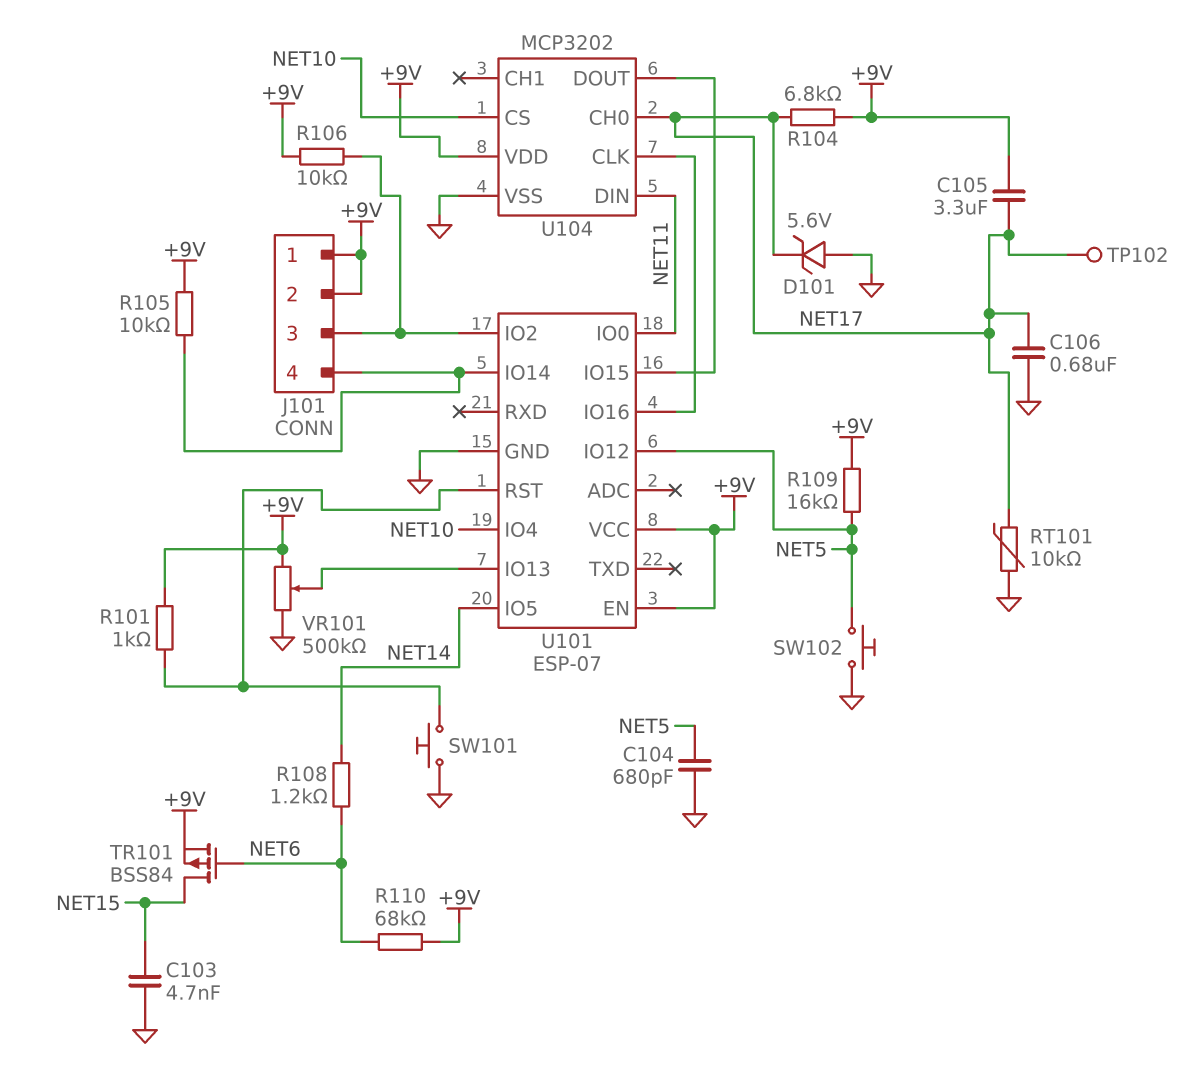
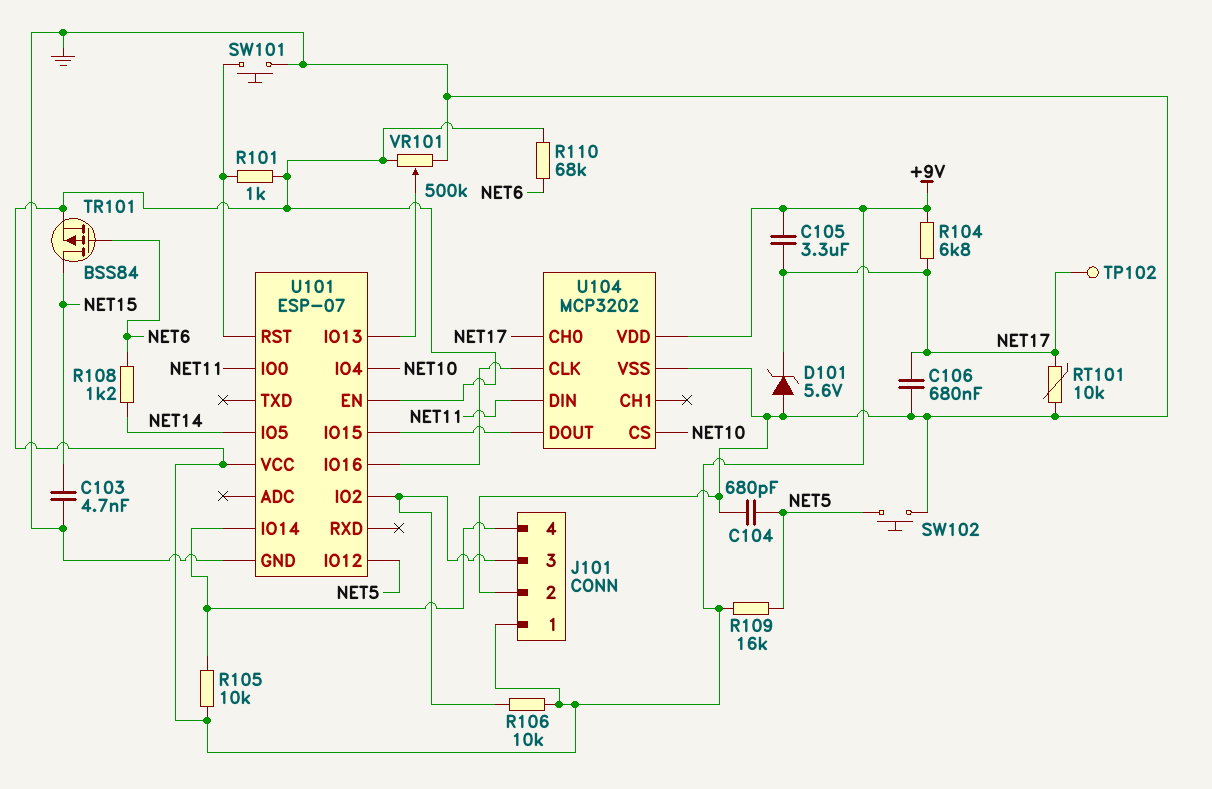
J101 pin 2: +9V -> GND

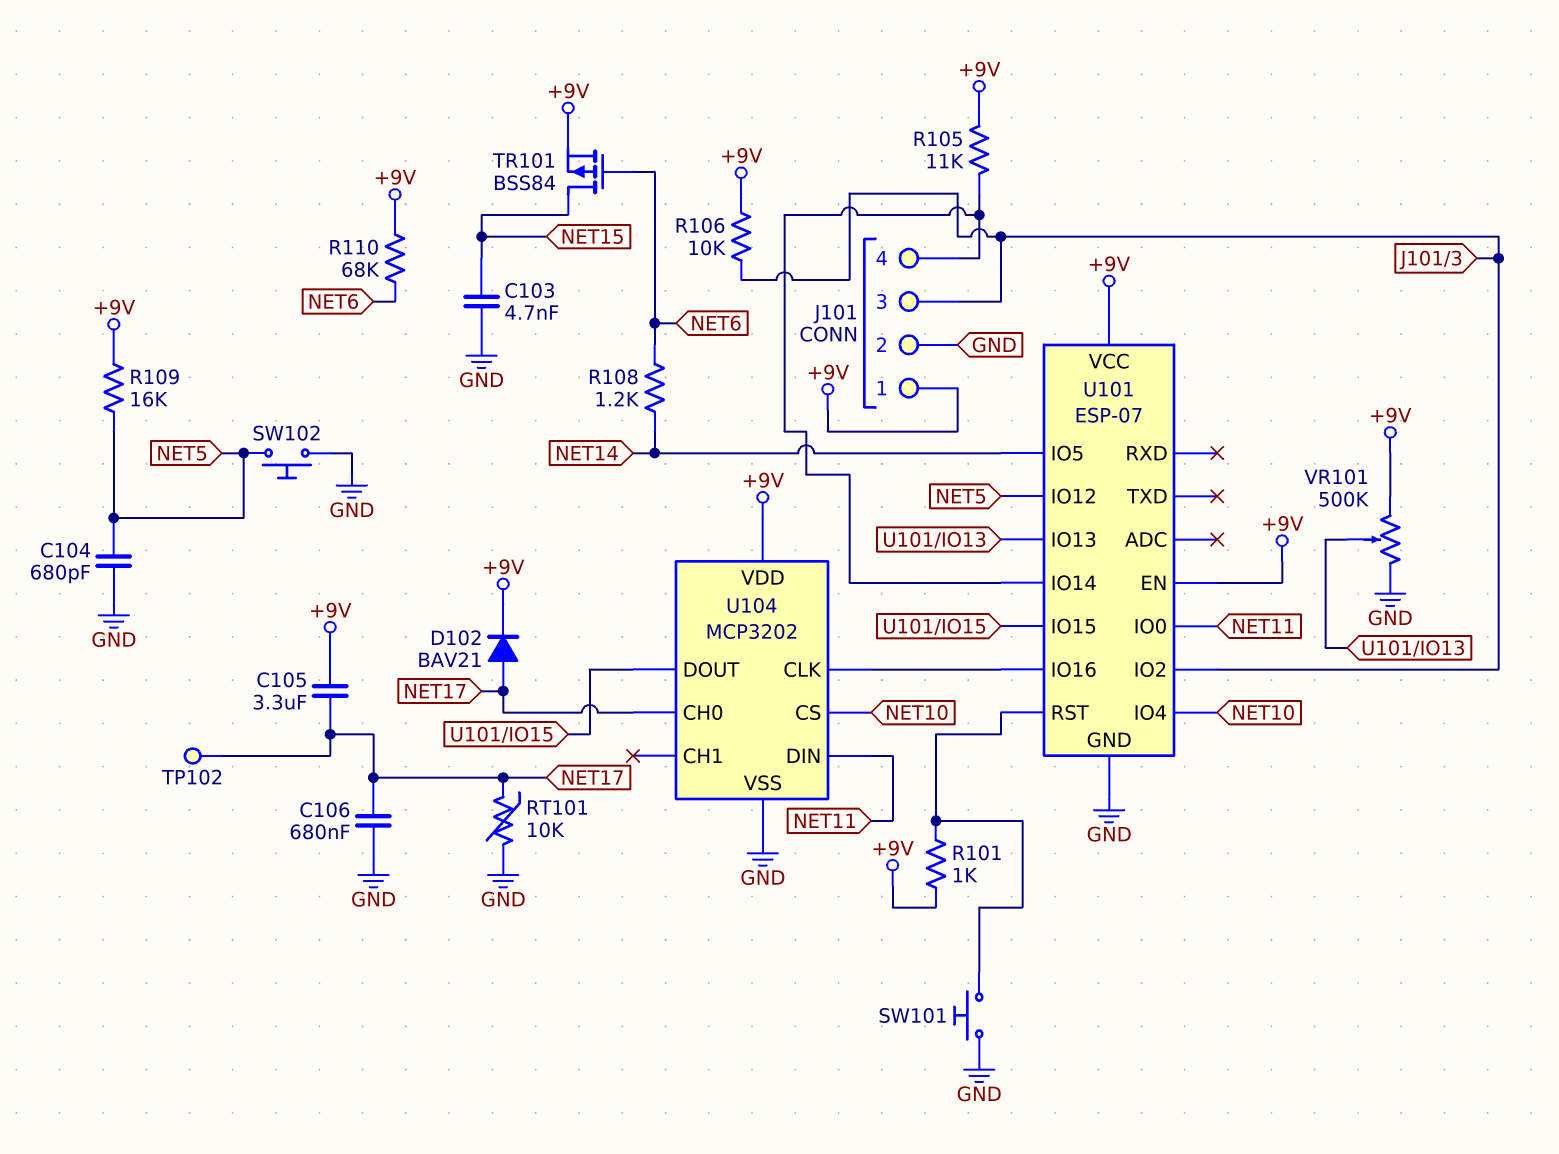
D101: zener 5.6V (A GND, K NET17) -> none
D102: none -> diode BAV21 (A NET17, K +9V)
R104: 6.8k (+9V, NET17) -> none
R105: 10k (+9V, J101/4) -> 11k (+9V, J101/4)

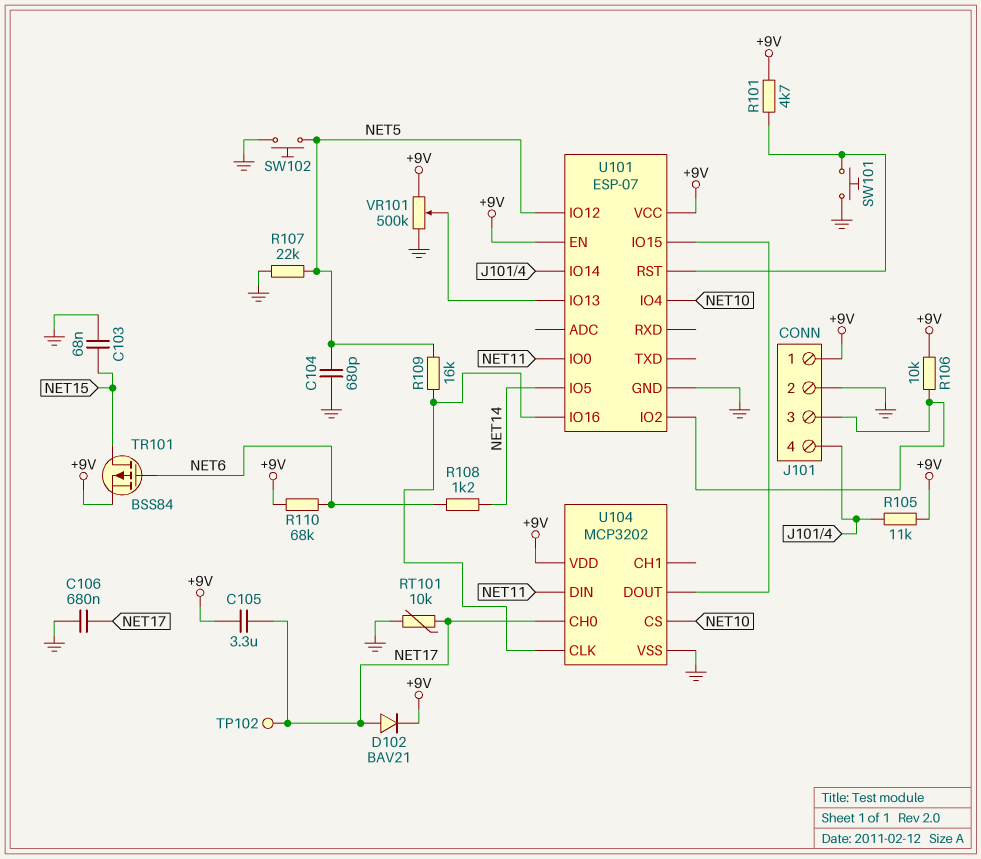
C103: 4.7nF (GND, NET15) -> 68nF (GND, NET15)
R101: 1k (+9V, U101/RST) -> 4.7k (+9V, U101/RST)
R107: none -> 22k (GND, NET5)
R109: 16k (+9V, NET5) -> 16k (NET5, U101/IO16)

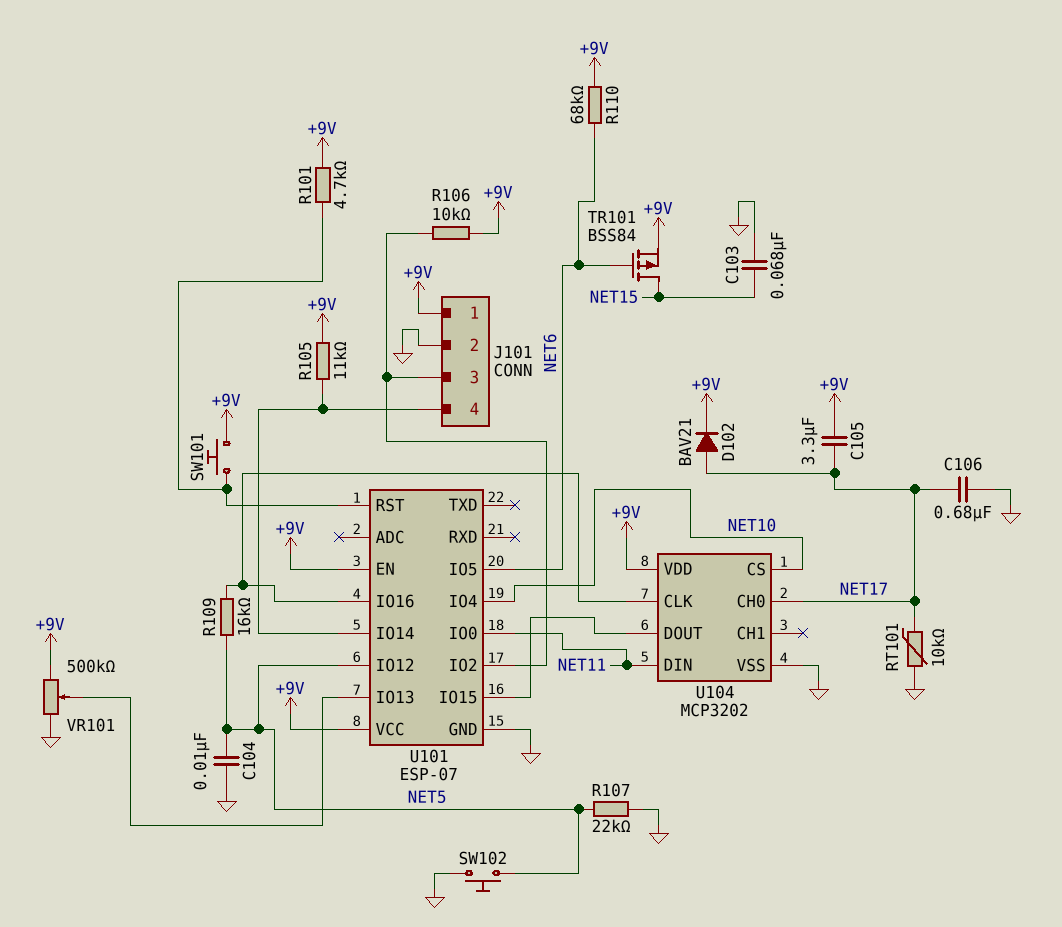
C104: 680pF (GND, NET5) -> 10nF (GND, NET5)
R108: 1.2k (NET6, NET14) -> none
SW101: button (GND, U101/RST) -> button (+9V, U101/RST)
TP102: test point (NET17) -> none
U101 pin IO5: NET14 -> NET6

